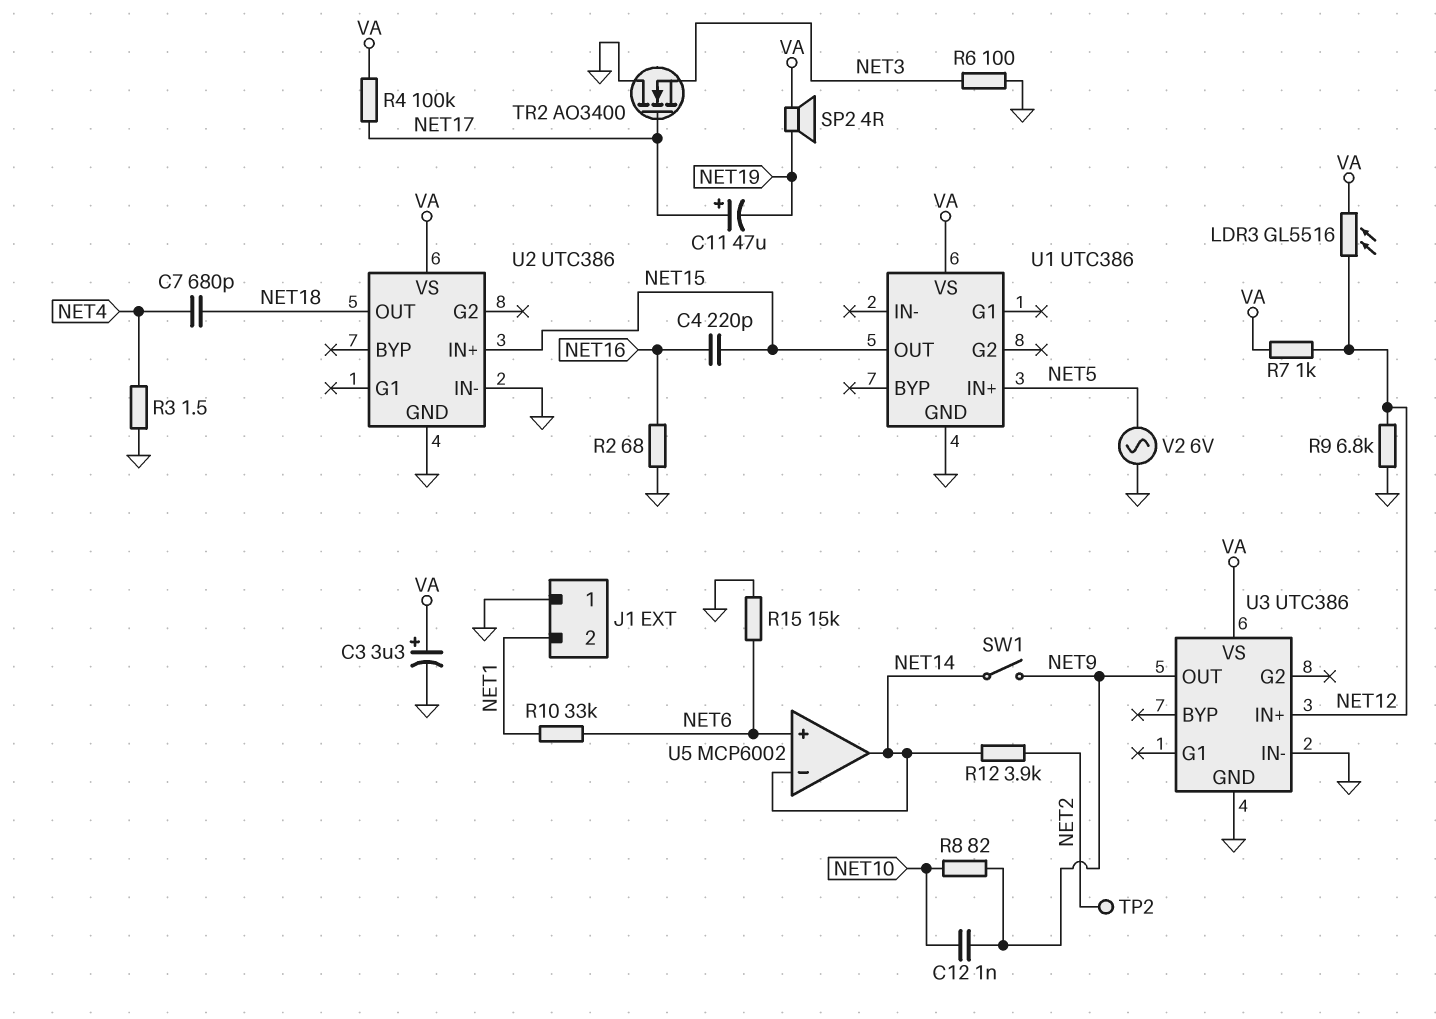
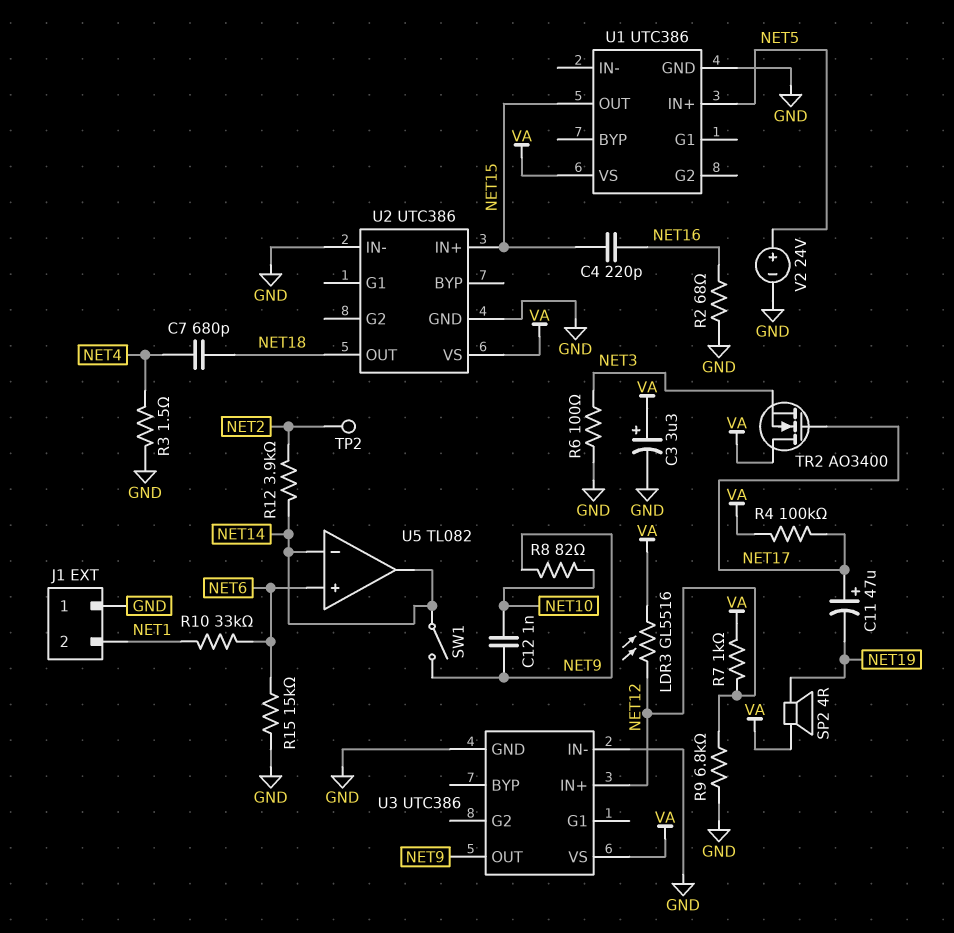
TR2: NMOS AO3400 (G NET17, D GND, S NET3) -> NMOS AO3400 (G NET17, D VA, S NET3)
U5: MCP6002 -> TL082
V2: AC 6V (GND, NET5) -> 24V (plus NET5, minus GND)

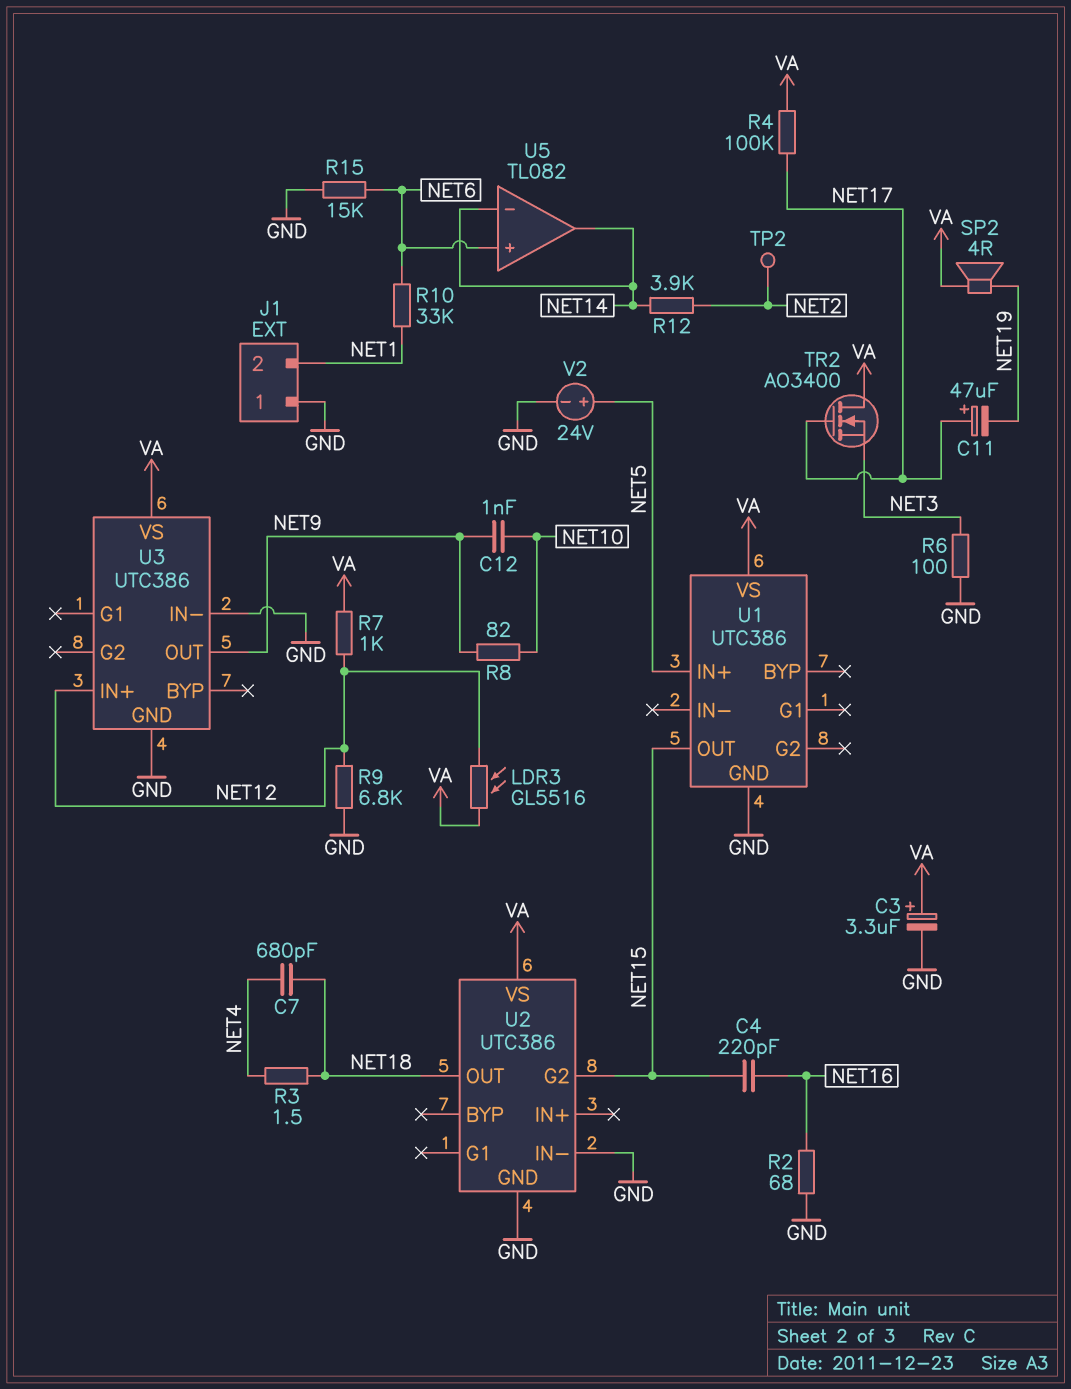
R3: 1.5 (GND, NET4) -> 1.5 (NET4, NET18)
SW1: switch (NET9, NET14) -> none
U2 pin G2: none -> NET15
U2 pin IN+: NET15 -> none

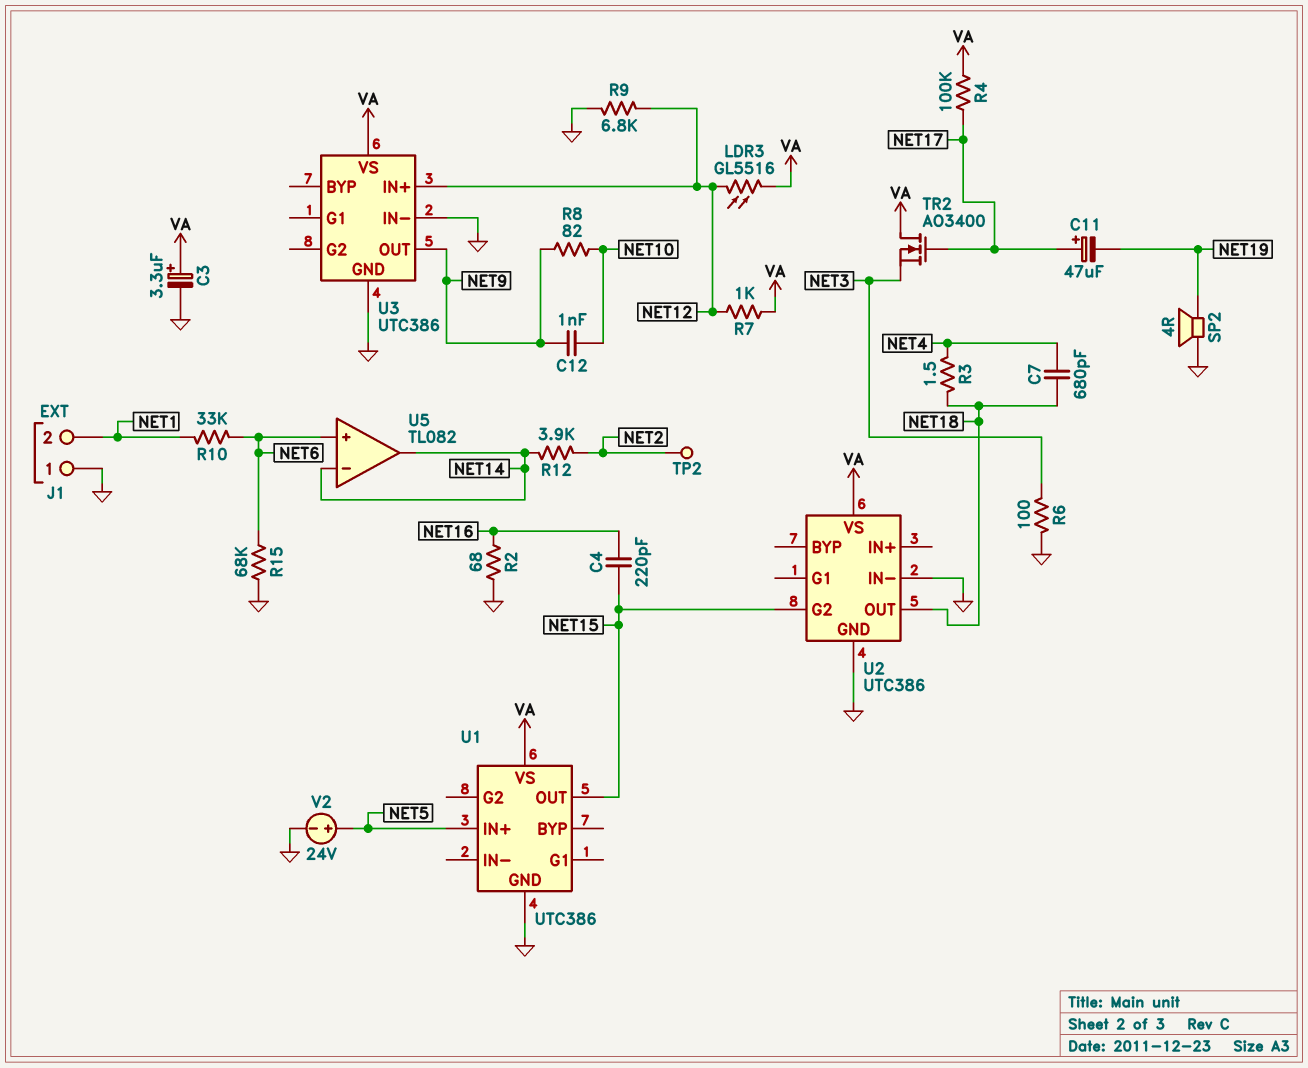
R15: 15k (GND, NET6) -> 68k (GND, NET6)
SP2: speaker 4R (NET19, VA) -> speaker 4R (GND, NET19)

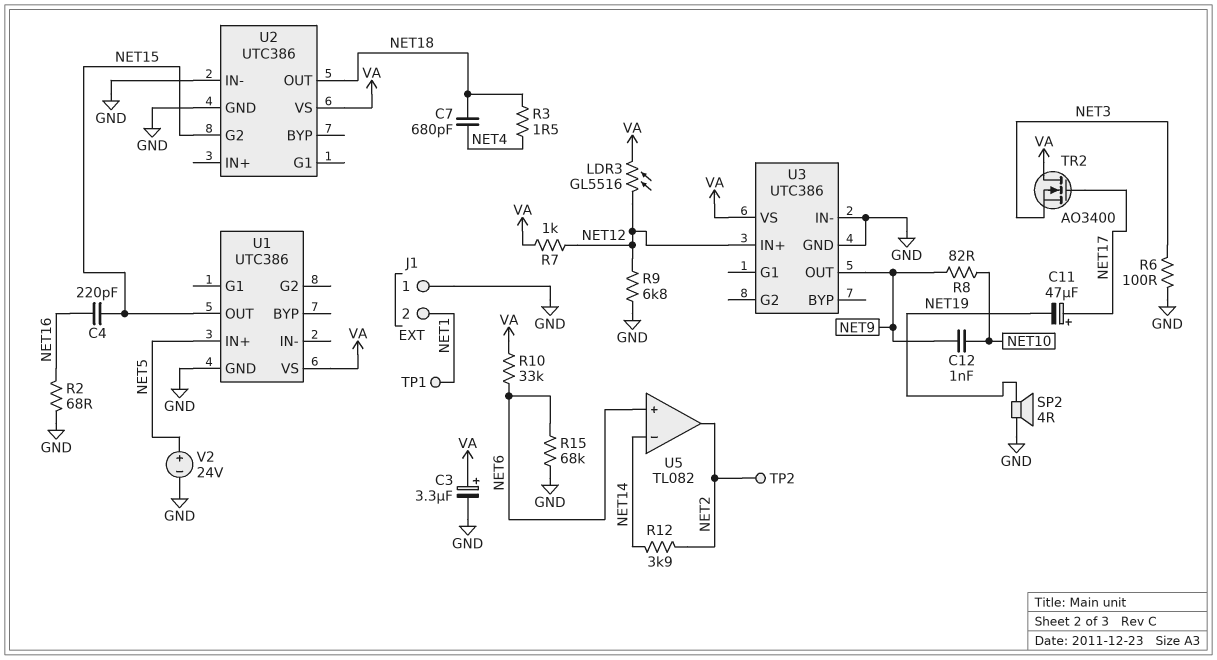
R4: 100k (NET17, VA) -> none
R10: 33k (NET1, NET6) -> 33k (NET6, VA)
TP1: none -> test point (NET1)
U5 pin out: NET14 -> NET2

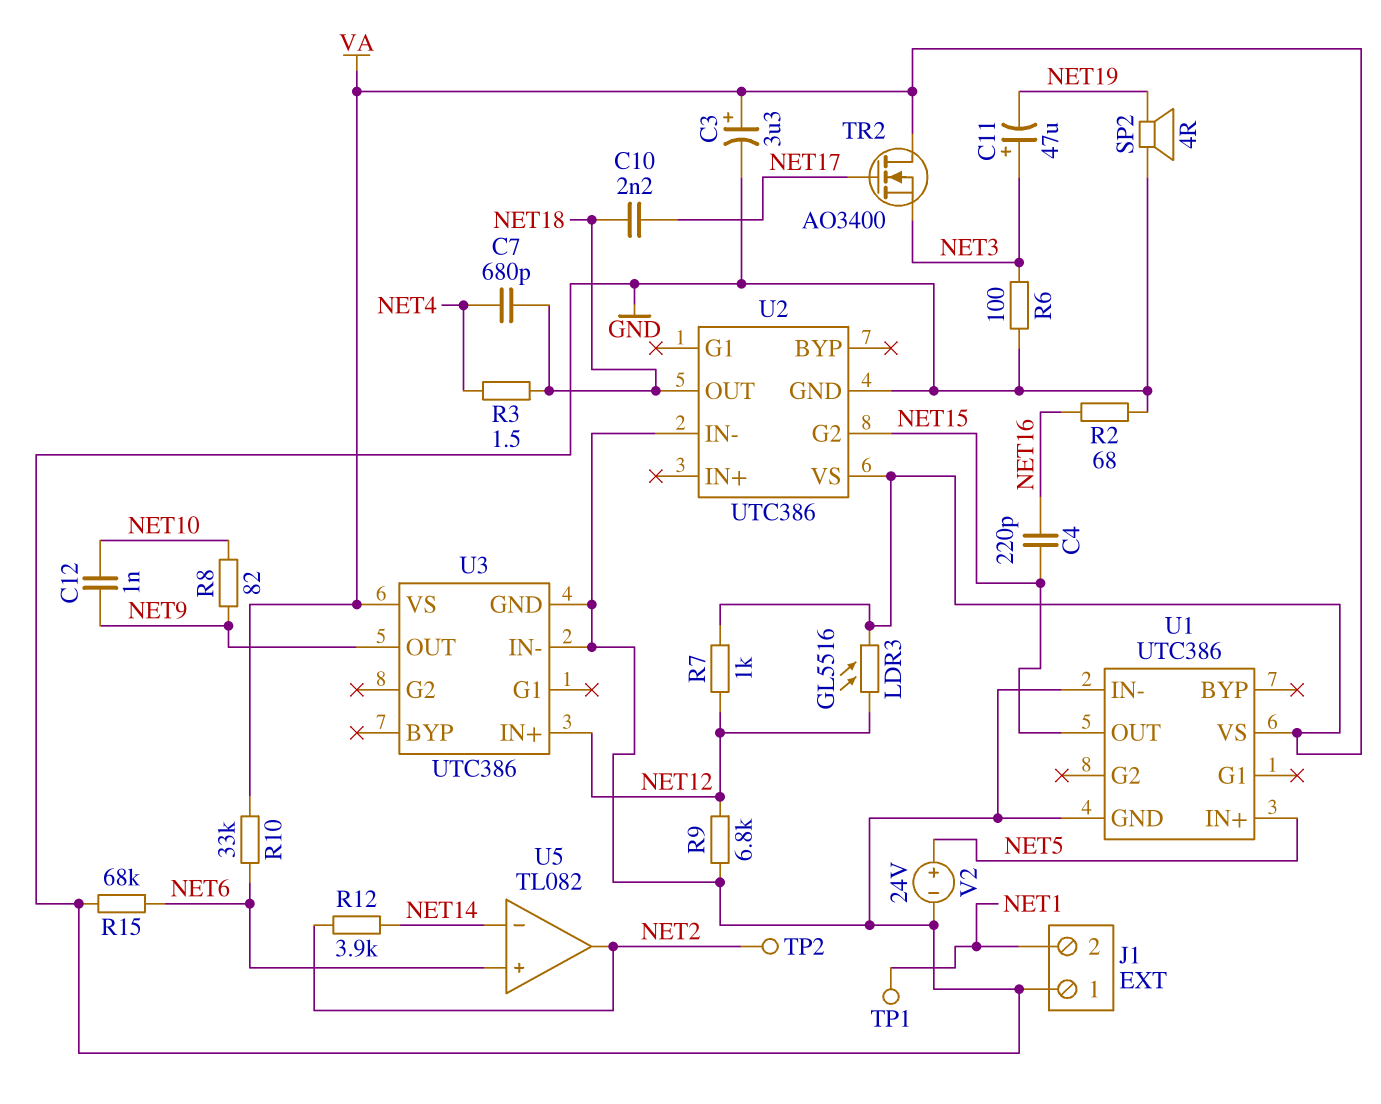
C10: none -> 2.2nF (NET17, NET18)
C11: 47uF (plus NET17, minus NET19) -> 47uF (plus NET3, minus NET19)
U1 pin IN-: none -> GND

